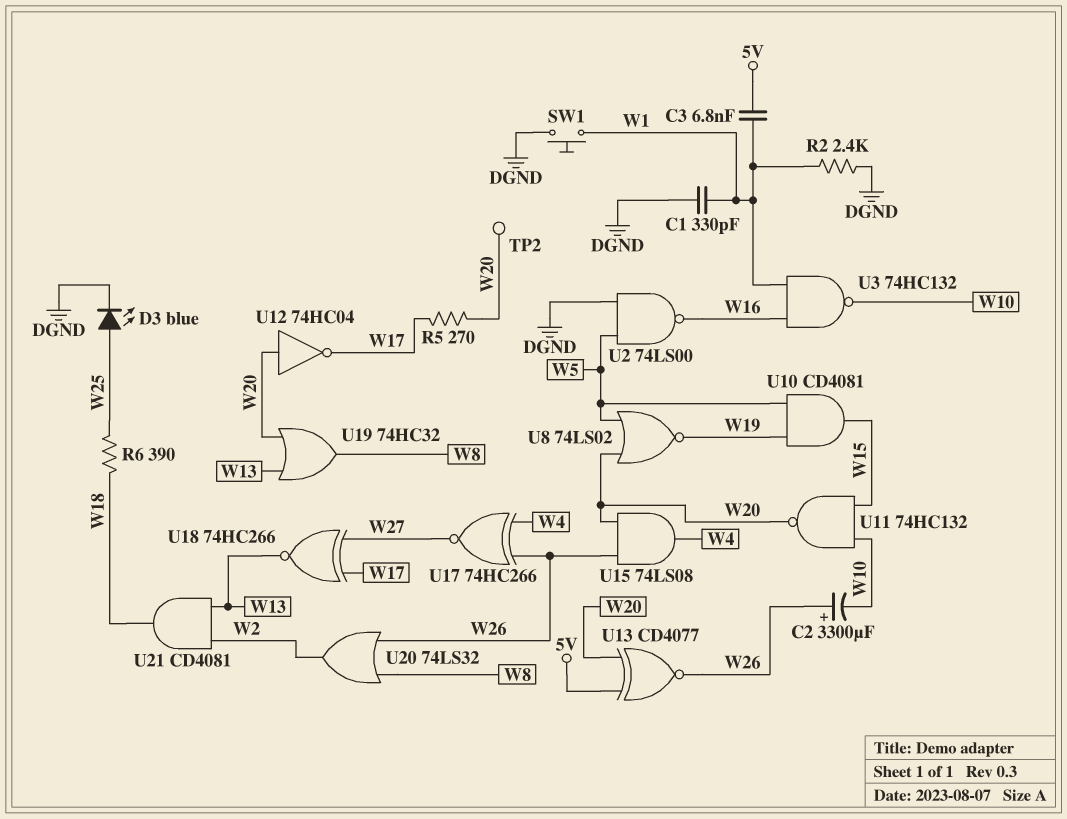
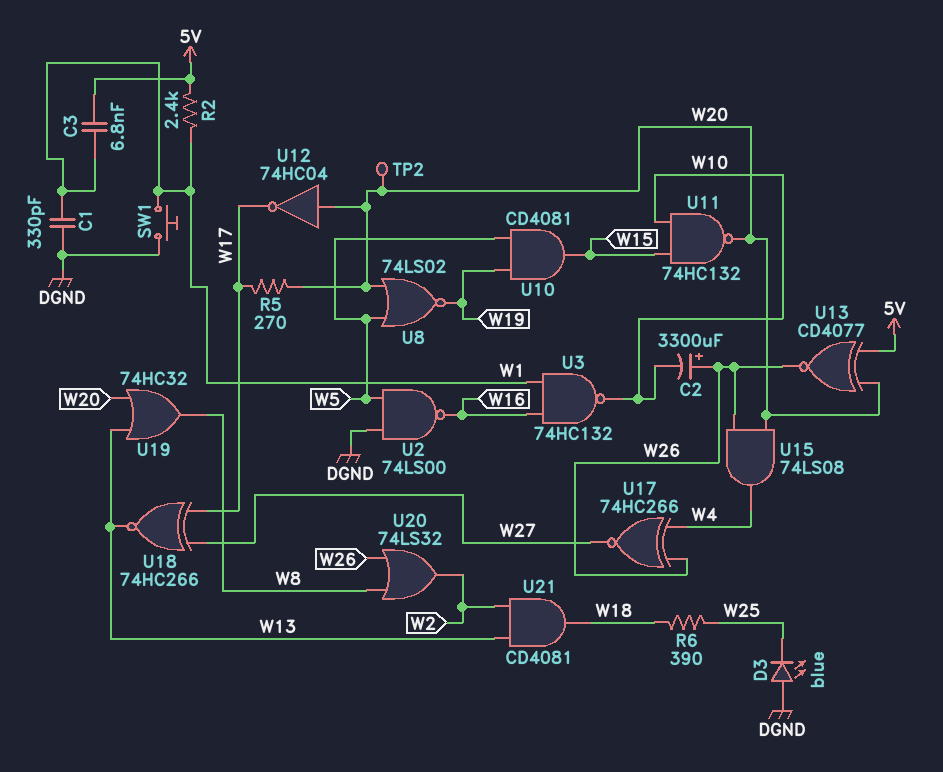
D3: LED blue (A W25, K DGND) -> LED blue (A DGND, K W25)
R2: 2.4k (DGND, W1) -> 2.4k (5V, W1)

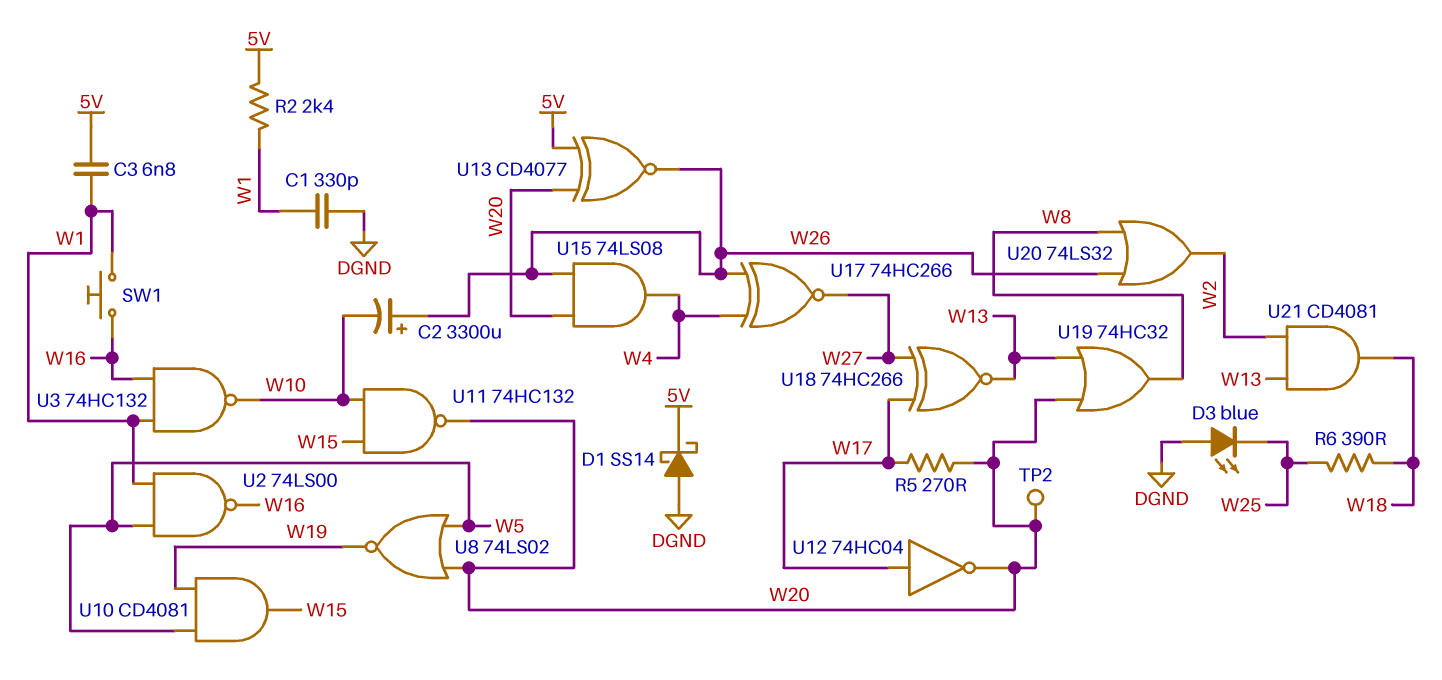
D1: none -> schottky SS14 (A DGND, K 5V)
SW1: button (DGND, W1) -> button (W1, W16)
U2: NAND 74LS00 (in DGND, in W5, out W16) -> NAND 74LS00 (in W1, in W5, out W16)
U12: NOT 74HC04 (in W20, out W17) -> NOT 74HC04 (in W17, out W20)

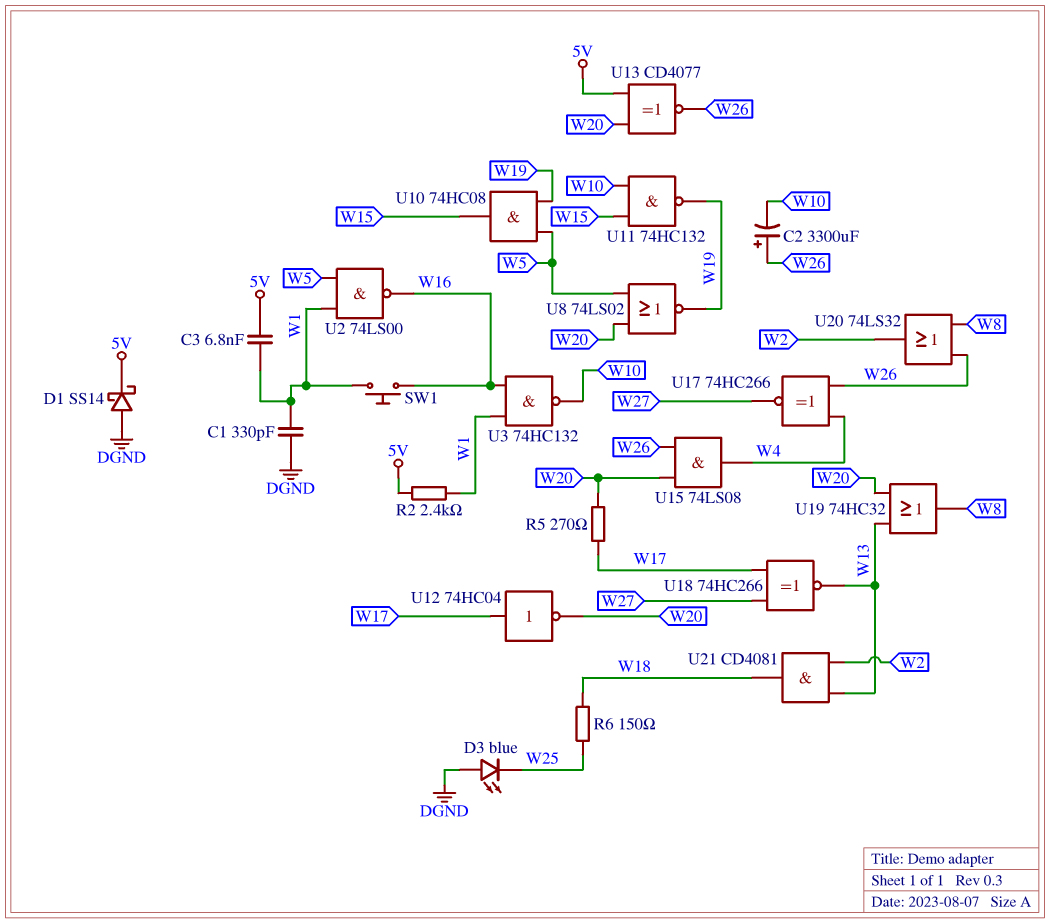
R6: 390 (W18, W25) -> 150 (W18, W25)
TP2: test point (W20) -> none
U10: AND CD4081 (in W5, in W19, out W15) -> AND 74HC08 (in W5, in W19, out W15)
U11: NAND 74HC132 (in W10, in W15, out W20) -> NAND 74HC132 (in W10, in W15, out W19)

